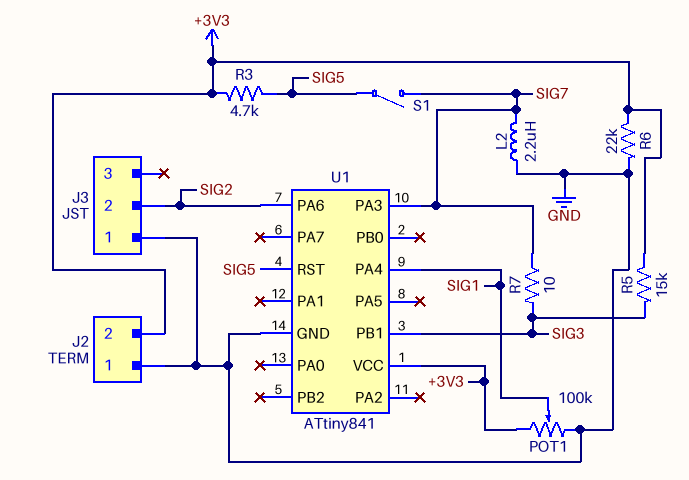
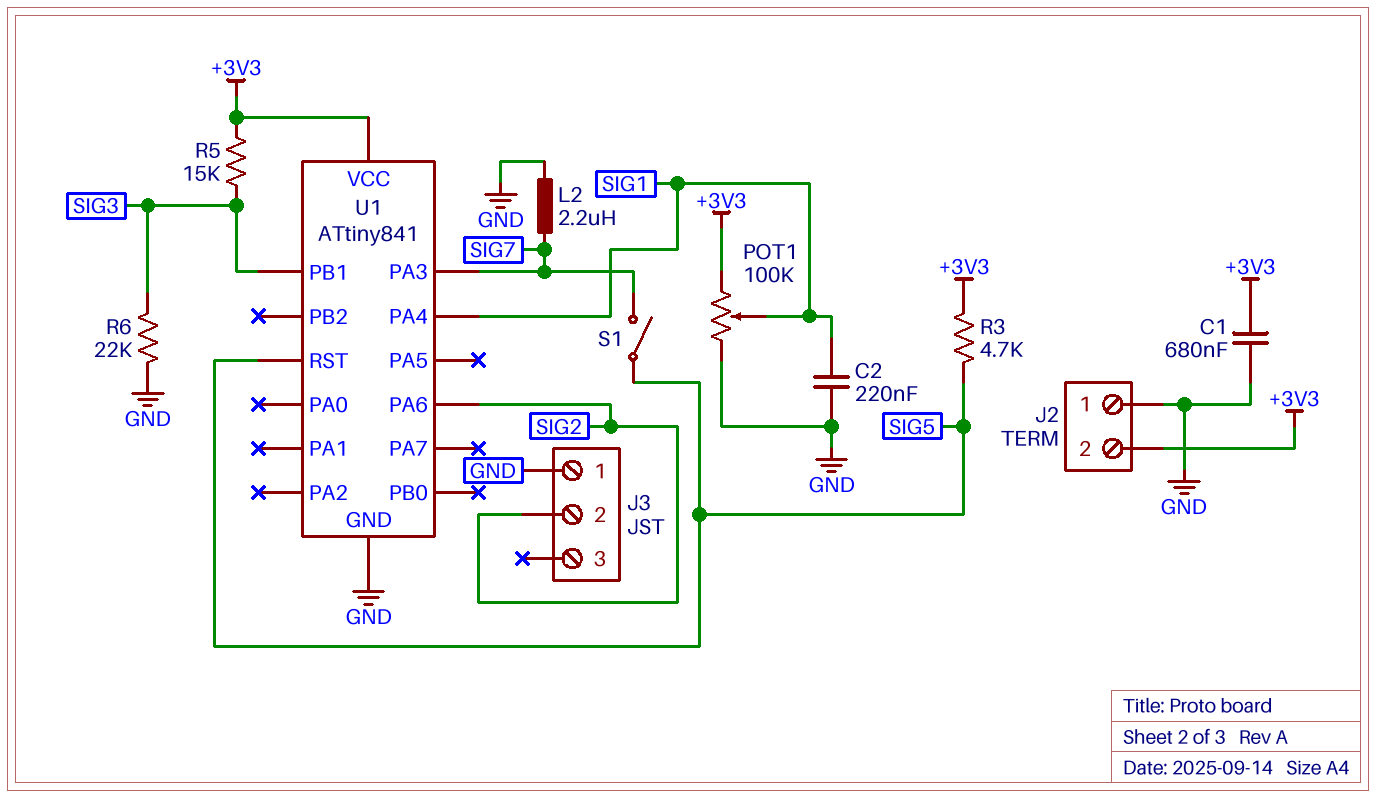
C1: none -> 680nF (+3V3, GND)
C2: none -> 220nF (GND, SIG1)
R6: 22k (+3V3, GND) -> 22k (GND, SIG3)
R7: 10 (SIG3, SIG7) -> none

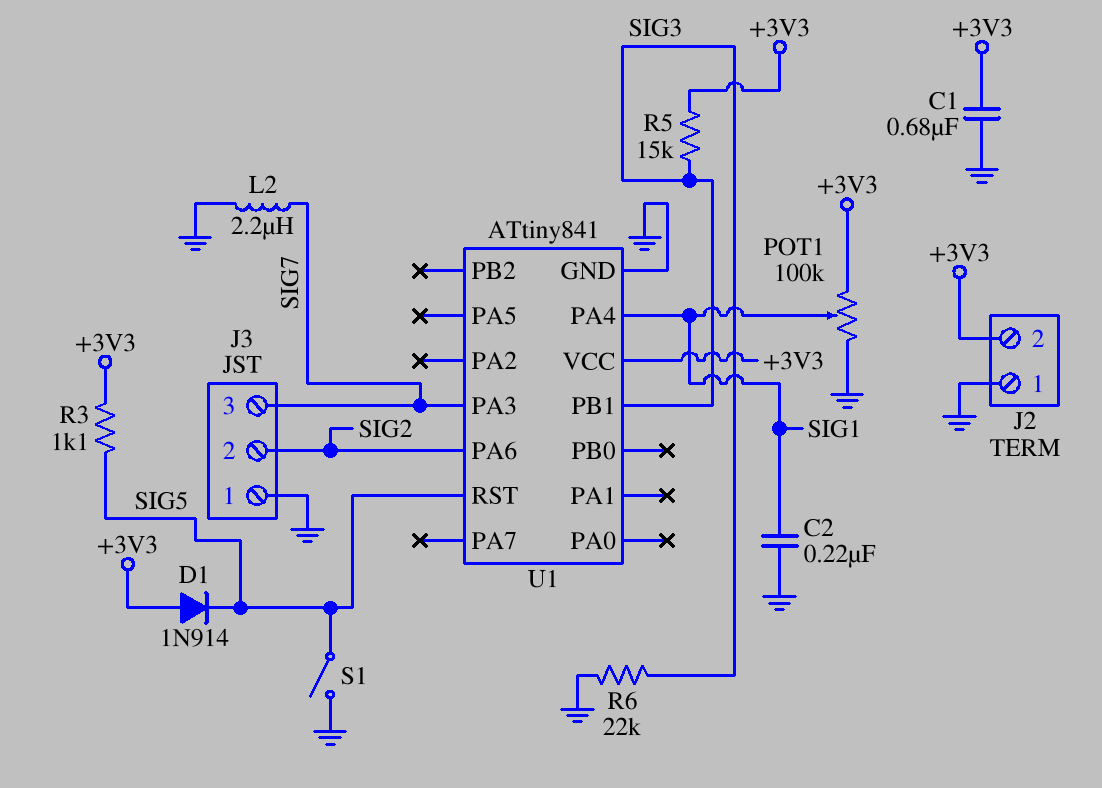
D1: none -> diode 1N914 (A +3V3, K SIG5)
J3 pin 3: none -> SIG7
R3: 4.7k (+3V3, SIG5) -> 1.1k (+3V3, SIG5)
S1: switch (SIG5, SIG7) -> switch (GND, SIG5)

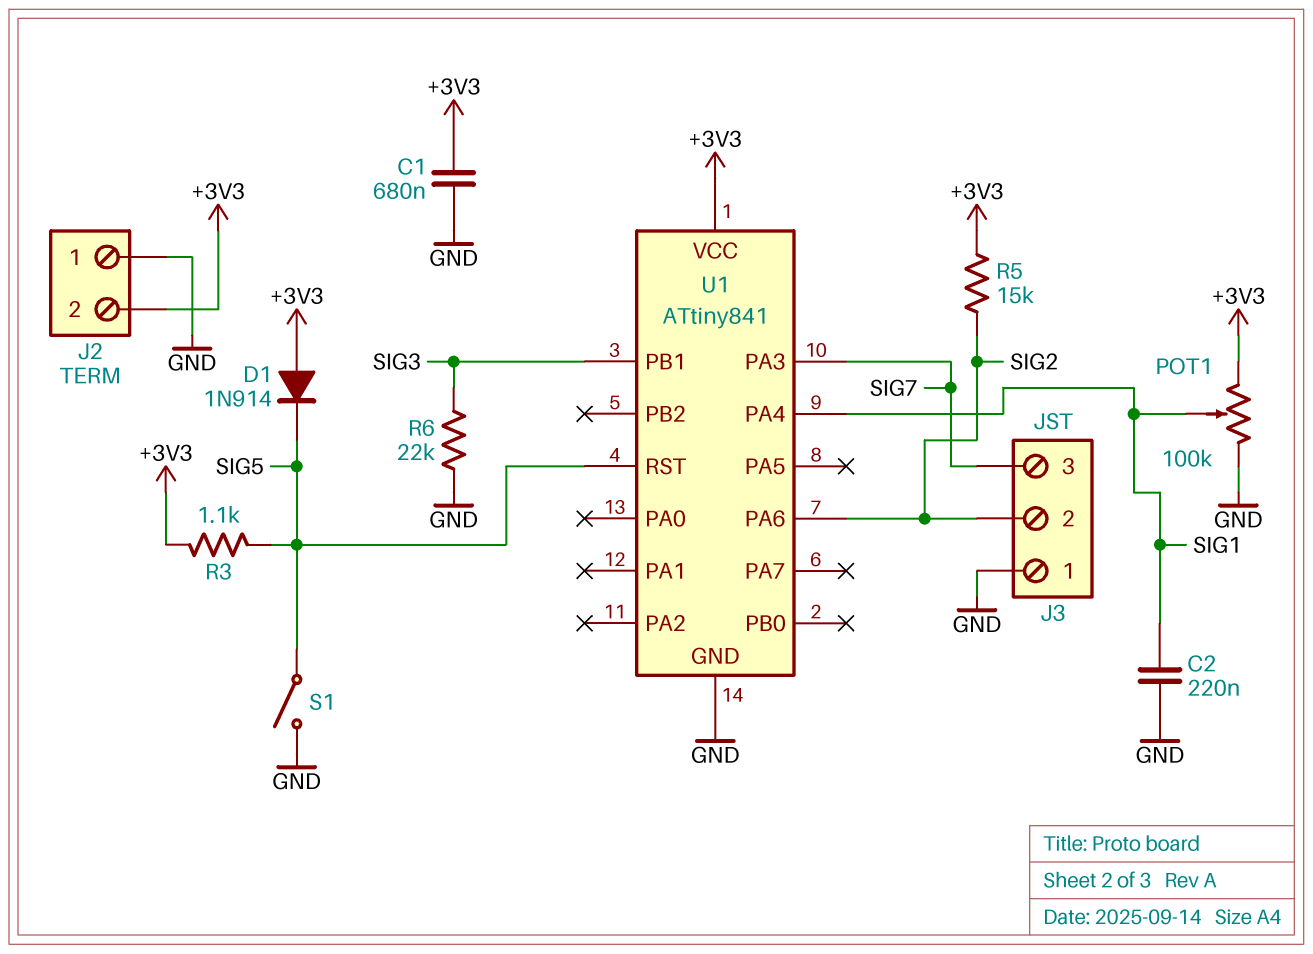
L2: 2.2uH (GND, SIG7) -> none
R5: 15k (+3V3, SIG3) -> 15k (+3V3, SIG2)

